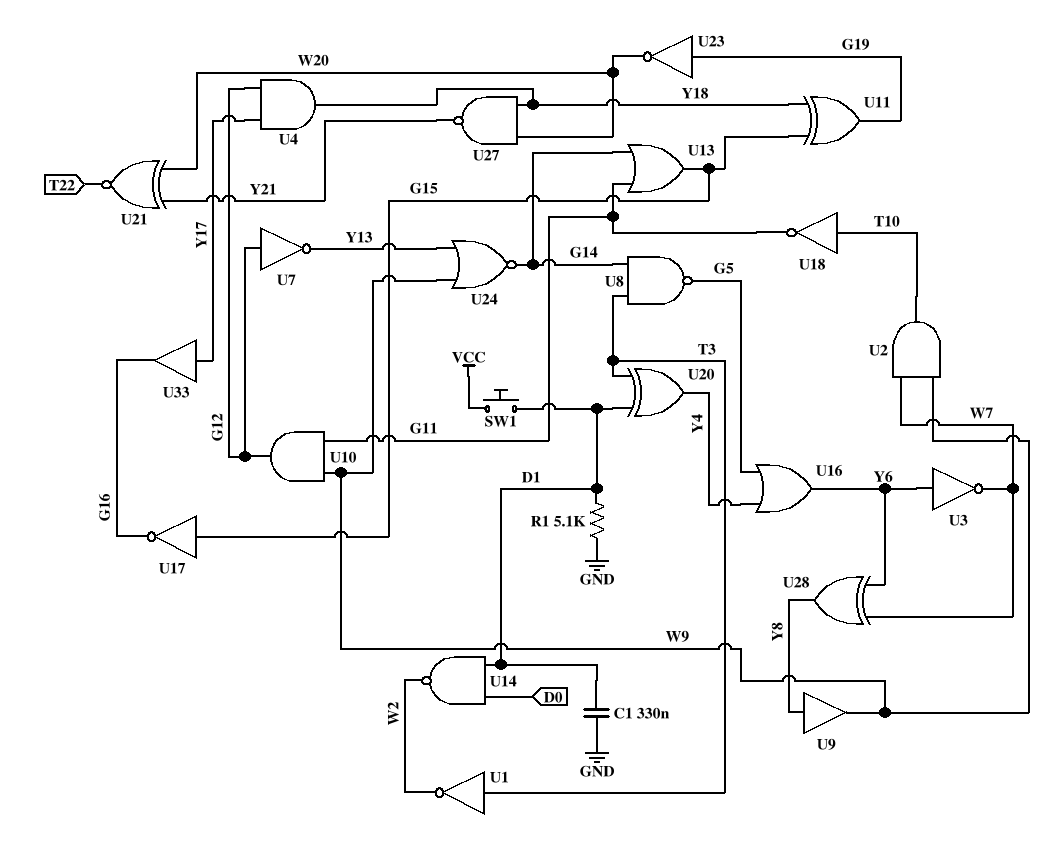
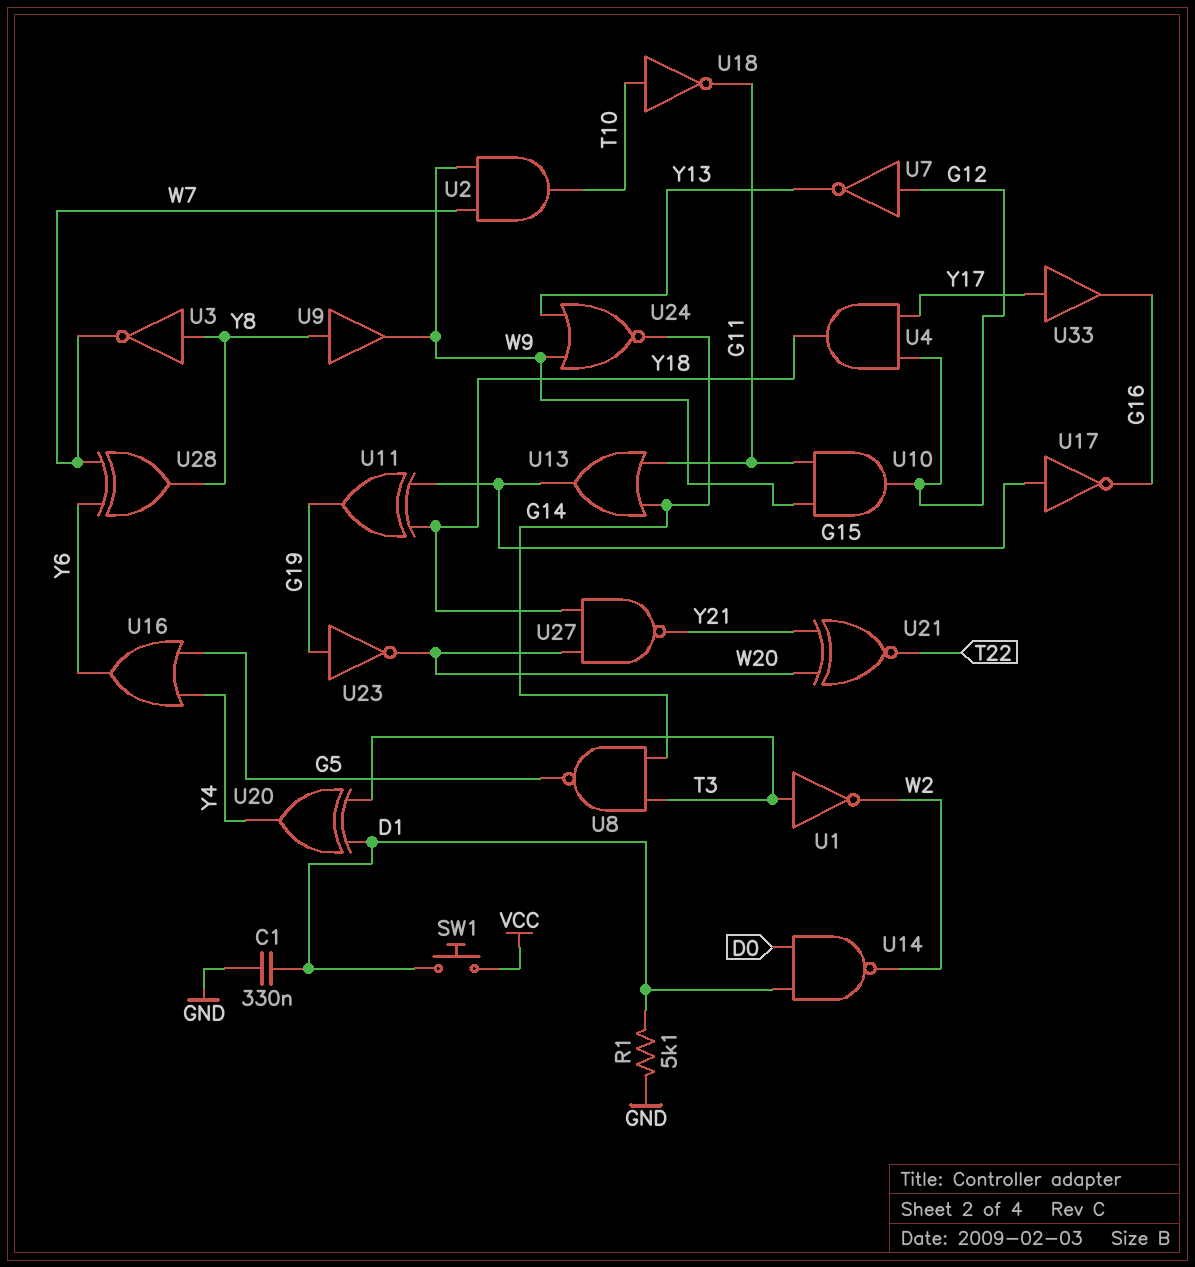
U3: NOT (in Y6, out W7) -> NOT (in Y8, out W7)

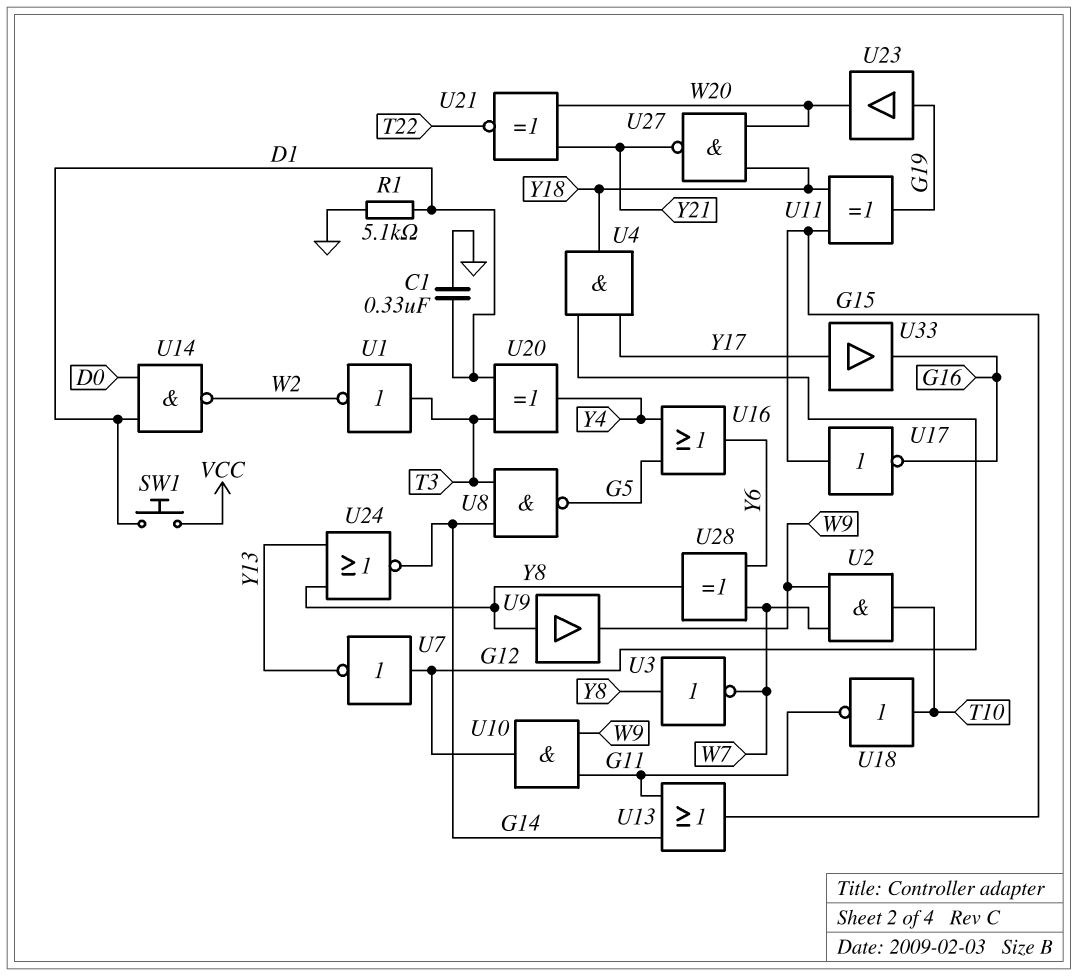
U23: NOT (in G19, out W20) -> buffer (in G19, out W20)
U24: NOR (in W9, in Y13, out G14) -> NOR (in Y8, in Y13, out G14)

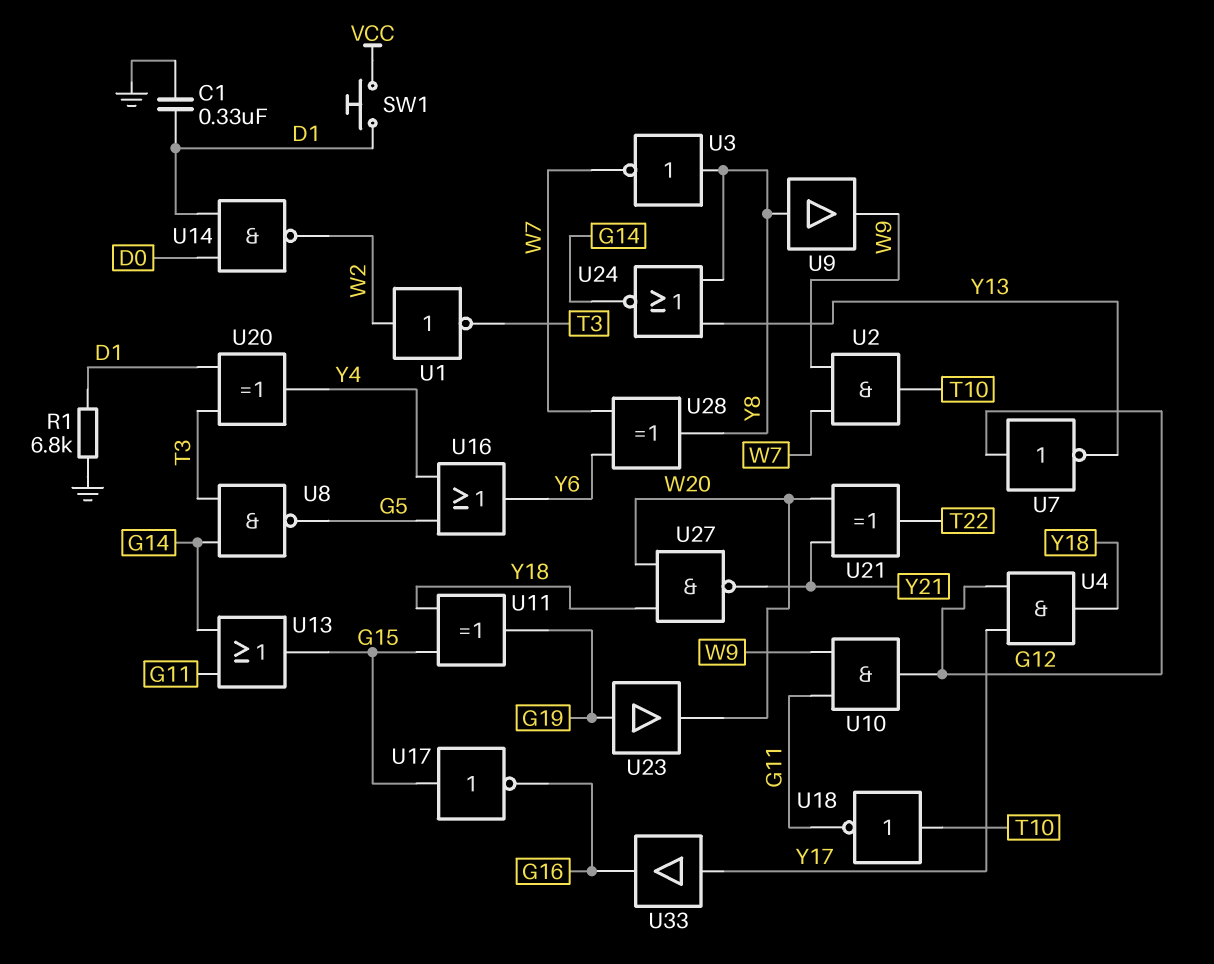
R1: 5.1k (D1, GND) -> 6.8k (D1, GND)
U1: NOT (in T3, out W2) -> NOT (in W2, out T3)
U21: XNOR (in W20, in Y21, out T22) -> XOR (in W20, in Y21, out T22)

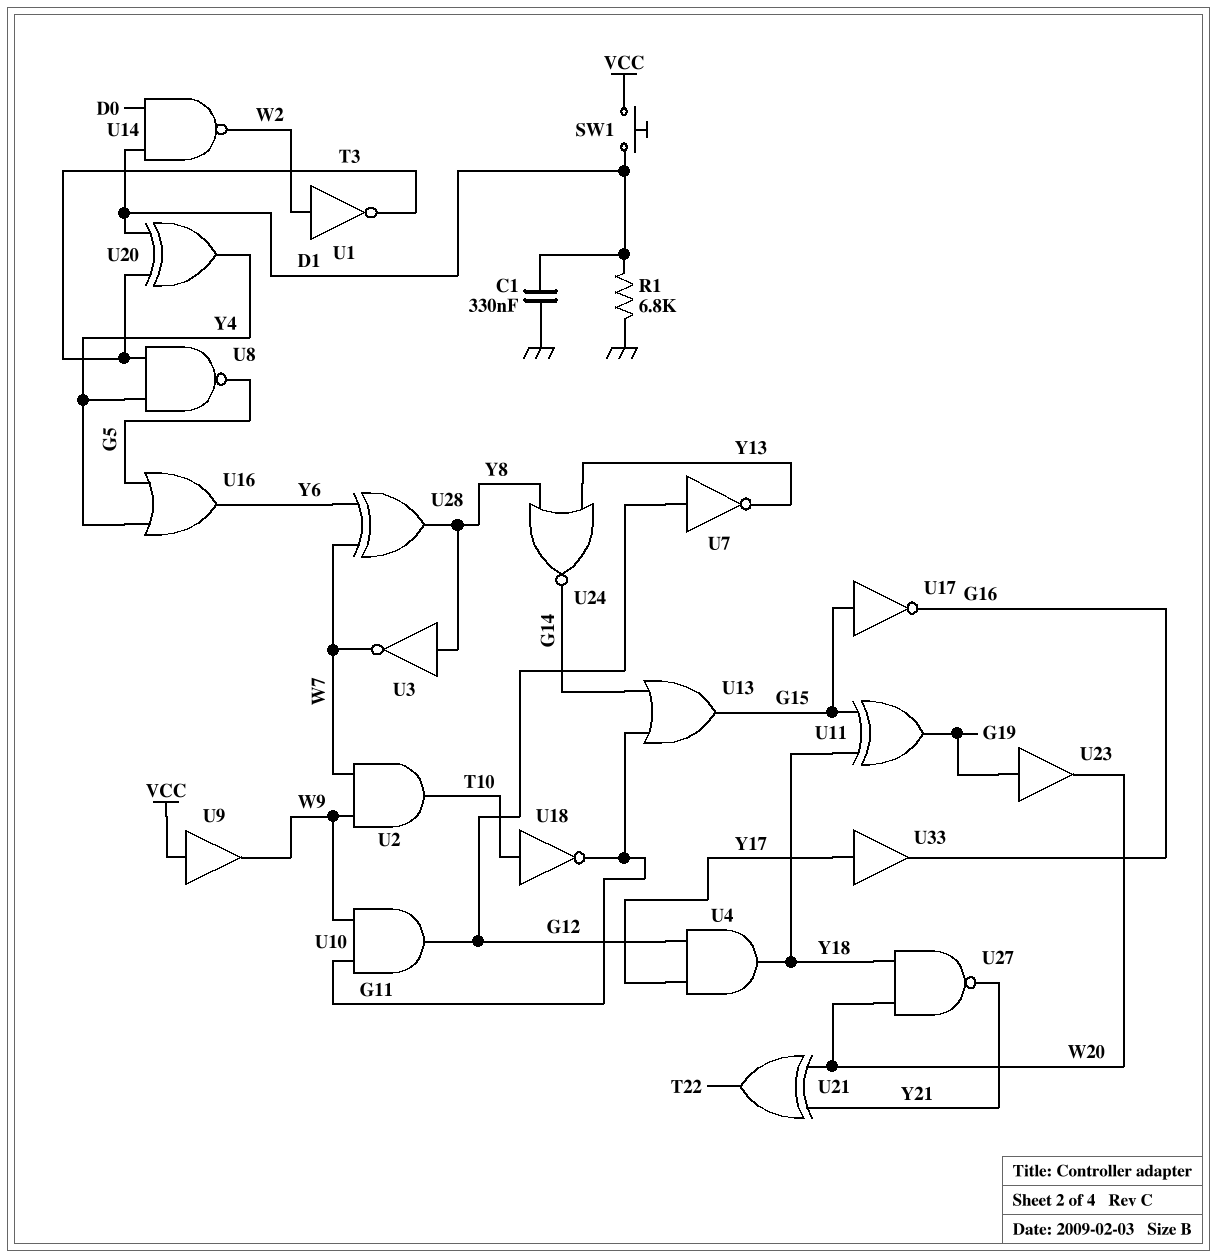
U8: NAND (in G14, in T3, out G5) -> NAND (in T3, in Y4, out G5)
U9: buffer (in Y8, out W9) -> buffer (in VCC, out W9)

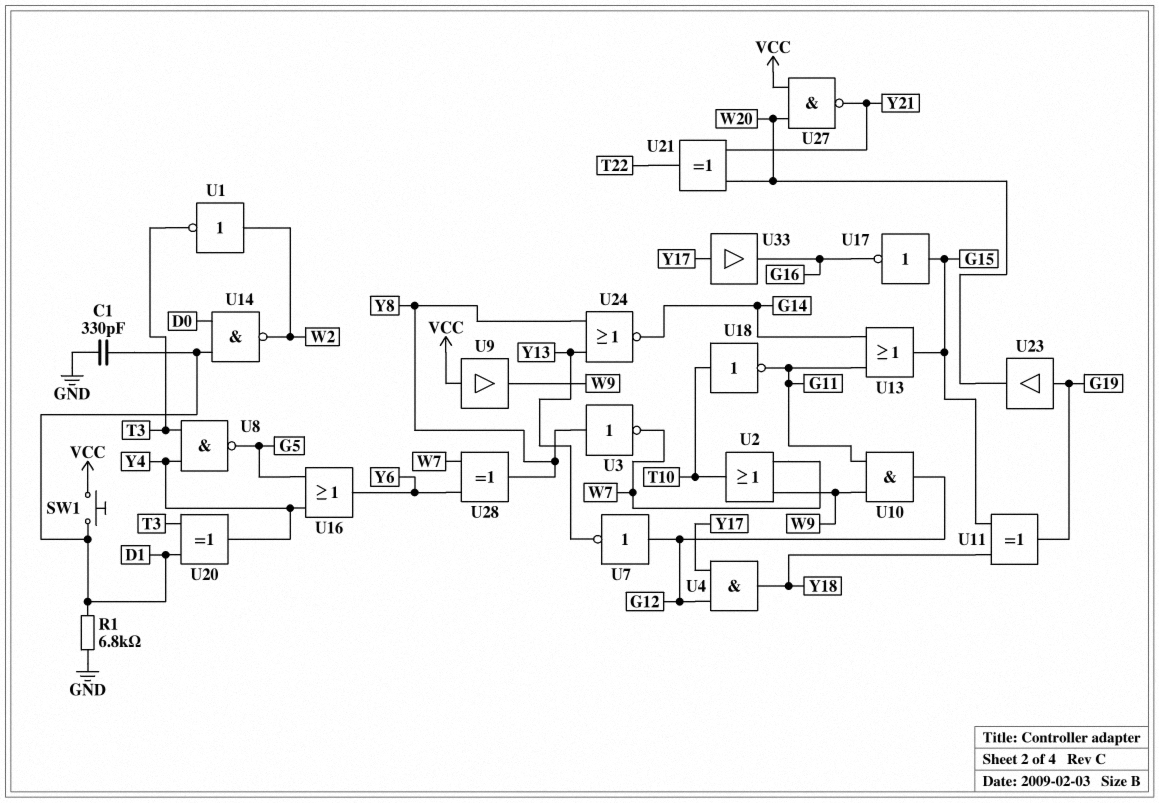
C1: 330nF (D1, GND) -> 330pF (D1, GND)
U2: AND (in W7, in W9, out T10) -> OR (in W7, in W9, out T10)
U27: NAND (in W20, in Y18, out Y21) -> NAND (in VCC, in W20, out Y21)

